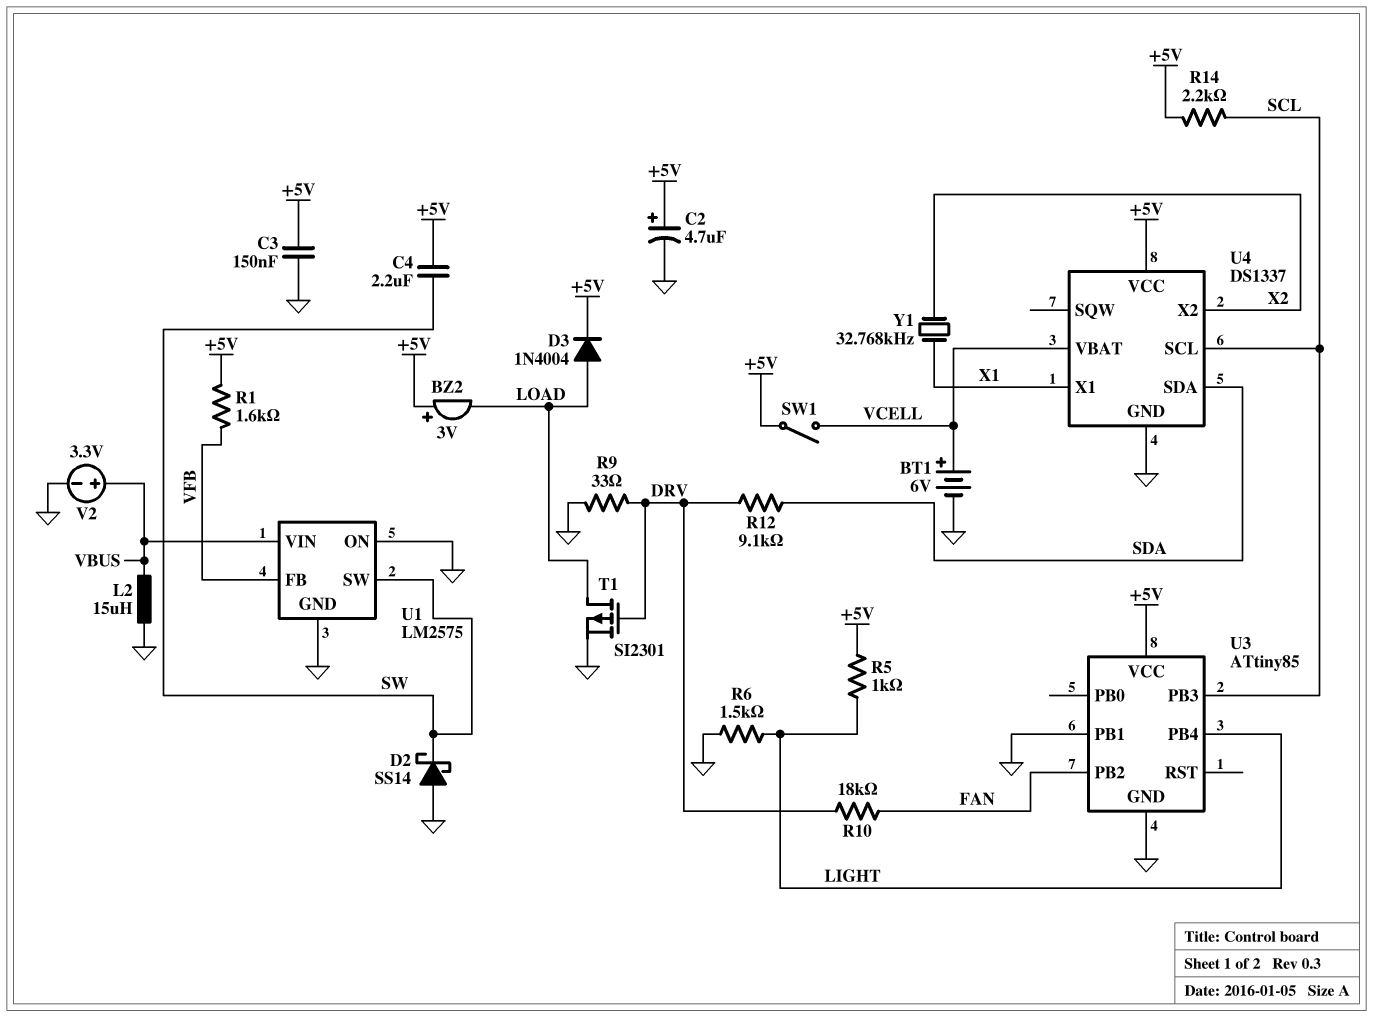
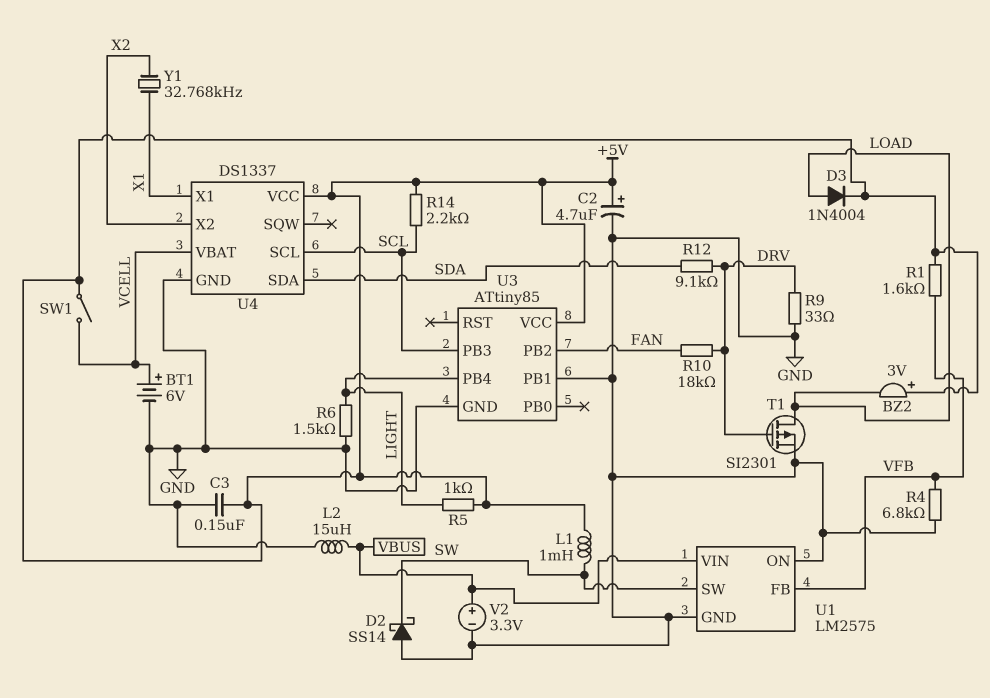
C4: 2.2uF (+5V, SW) -> none
L1: none -> 1mH (+5V, SW)
R4: none -> 6.8k (GND, VFB)

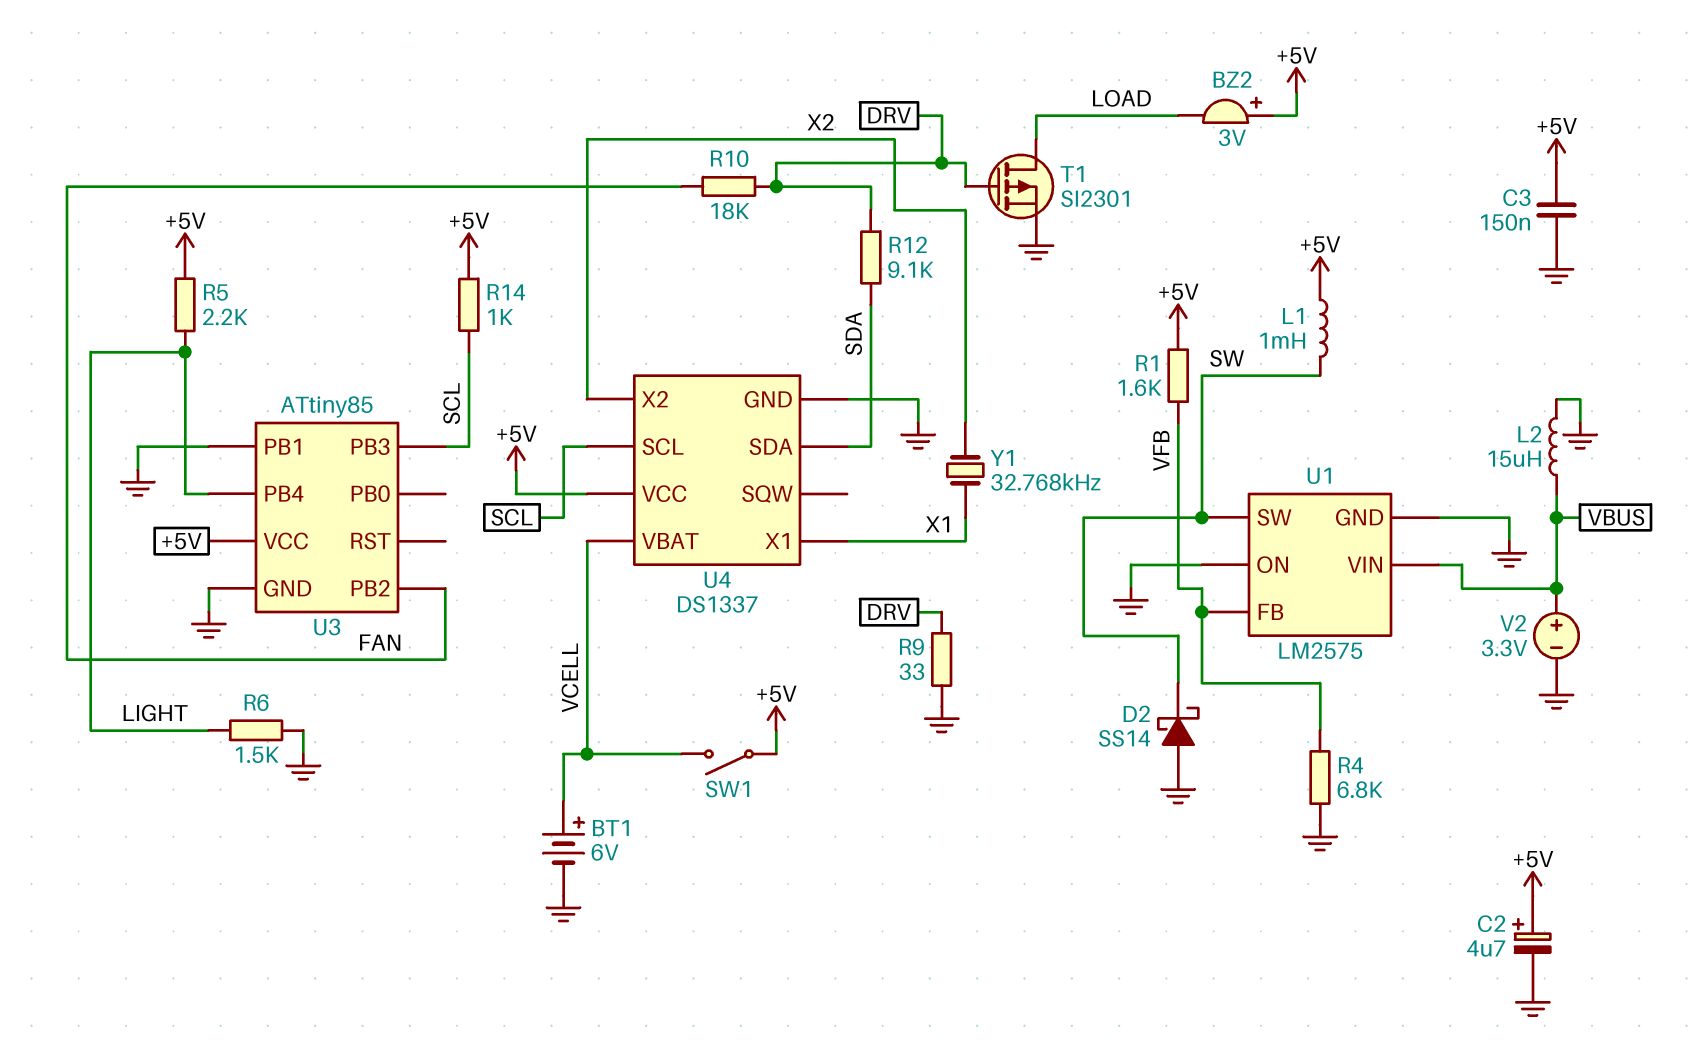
D3: diode 1N4004 (A LOAD, K +5V) -> none
R5: 1k (+5V, LIGHT) -> 2.2k (+5V, LIGHT)
R14: 2.2k (+5V, SCL) -> 1k (+5V, SCL)

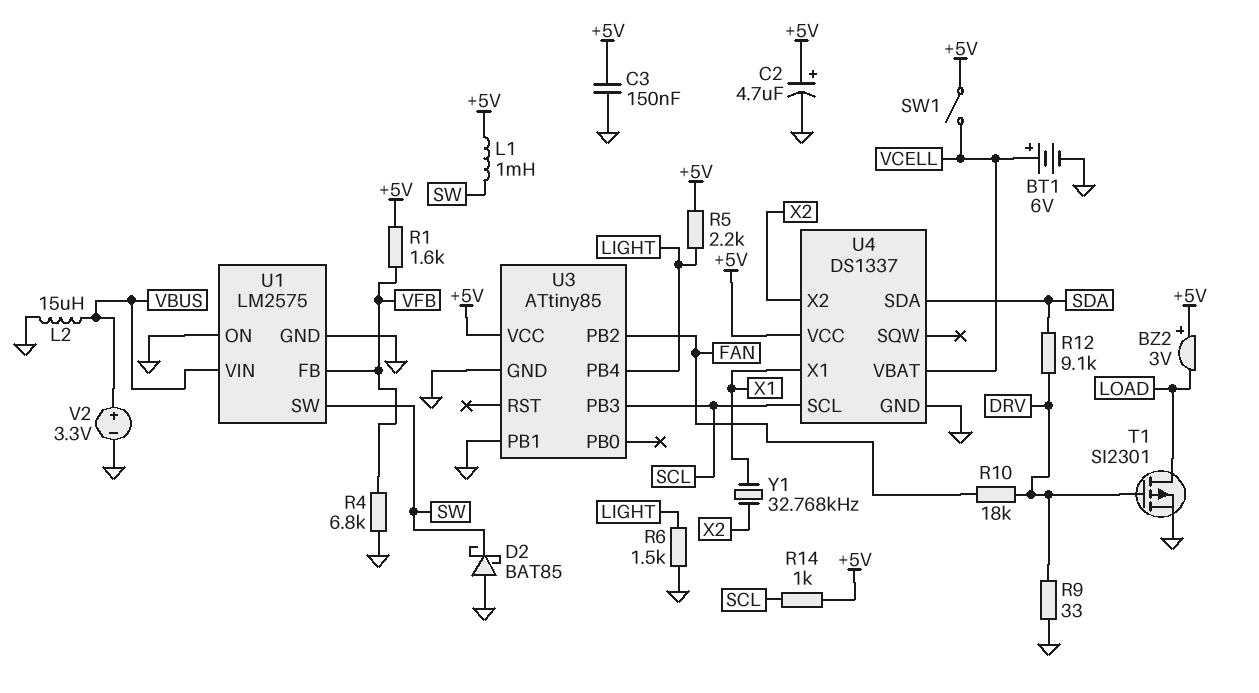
D2: schottky SS14 (A GND, K SW) -> schottky BAT85 (A GND, K SW)

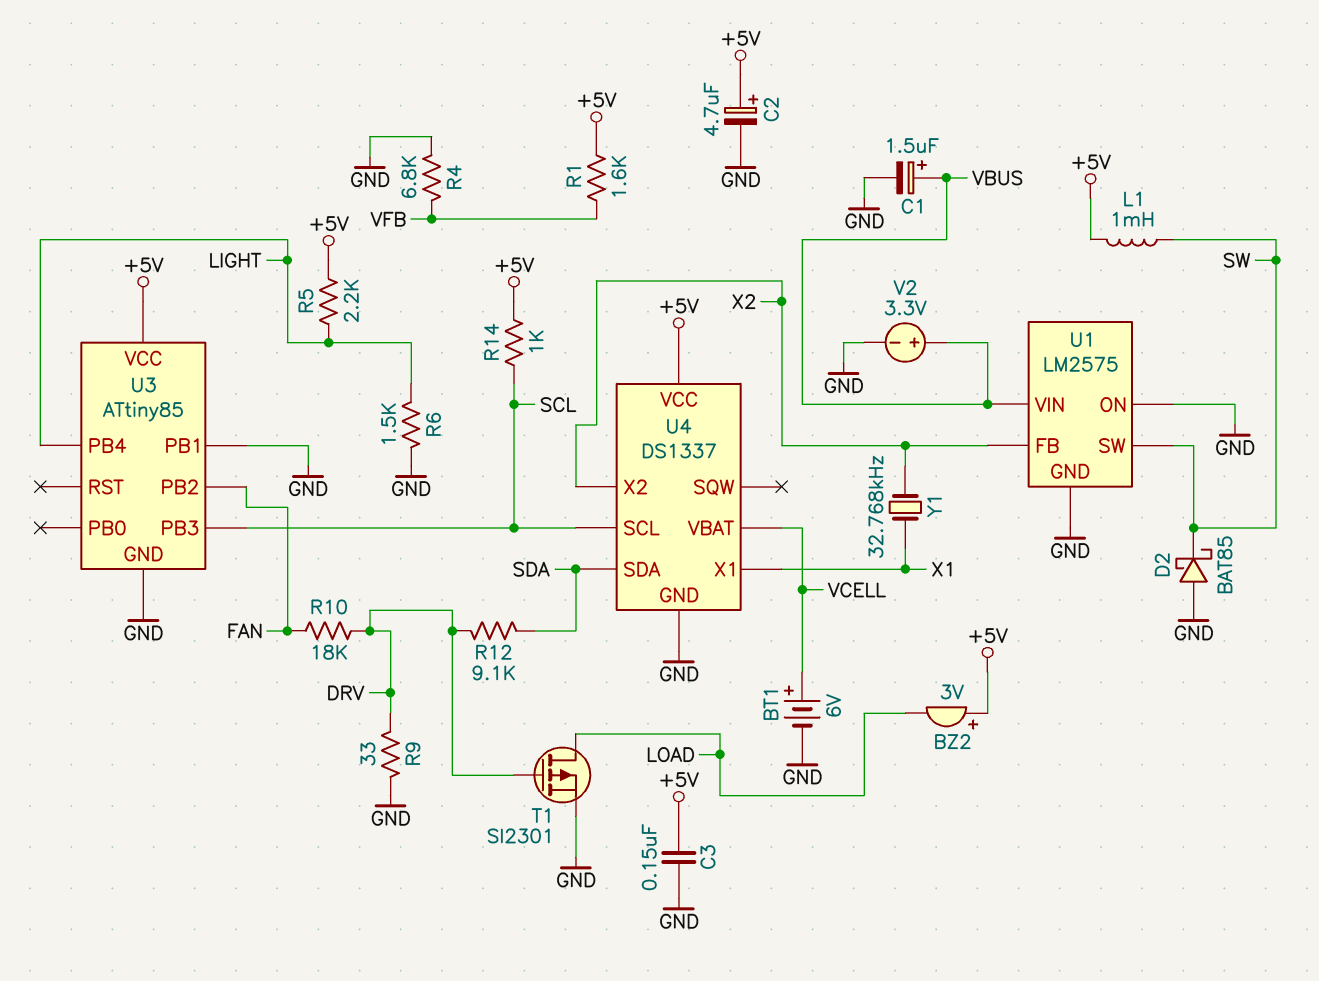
C1: none -> 1.5uF (plus VBUS, minus GND)
L2: 15uH (GND, VBUS) -> none
SW1: switch (+5V, VCELL) -> none
U1 pin FB: VFB -> X2

